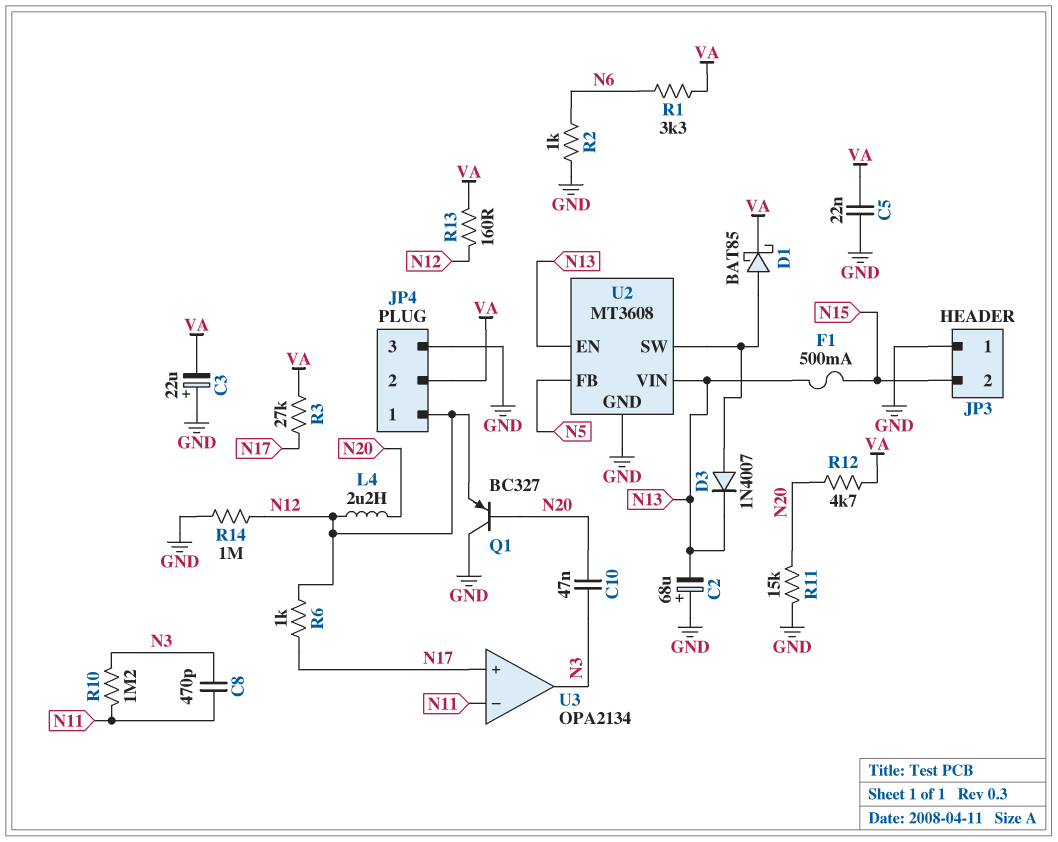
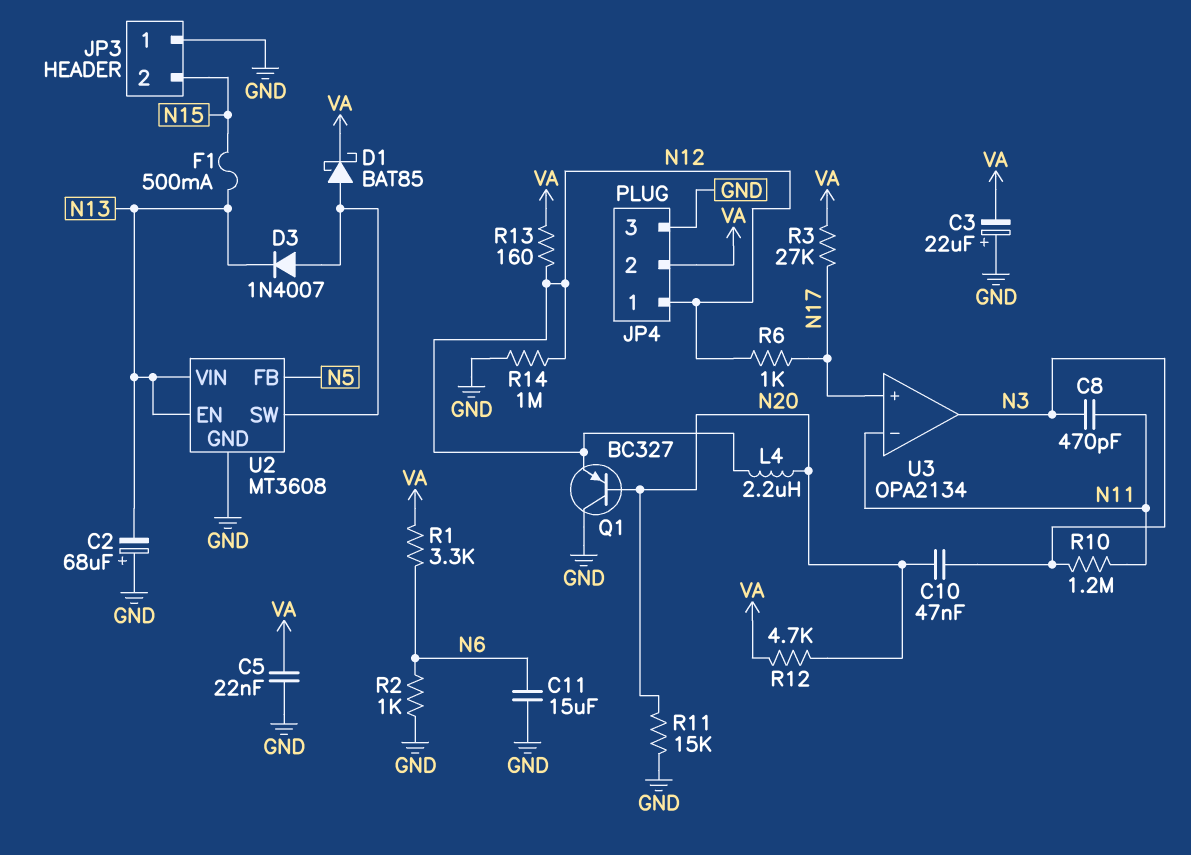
C11: none -> 15uF (GND, N6)

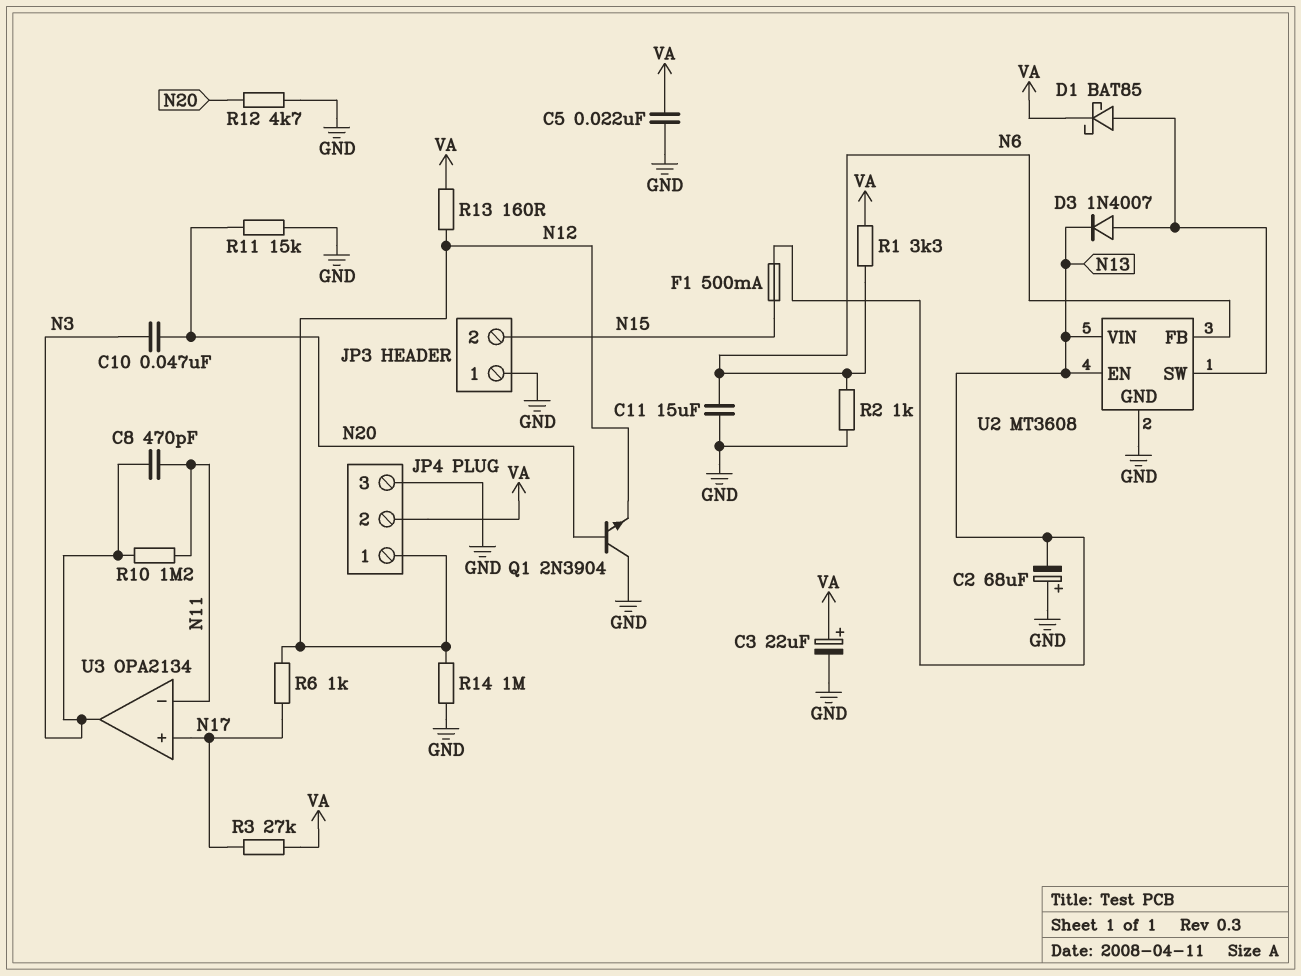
C3: 22uF (plus GND, minus VA) -> 22uF (plus VA, minus GND)
L4: 2.2uH (N12, N20) -> none
Q1: PNP BC327 (B N20, C GND, E N12) -> NPN 2N3904 (B N20, C GND, E N12)
R12: 4.7k (N20, VA) -> 4.7k (GND, N20)
U2 pin FB: N5 -> N6

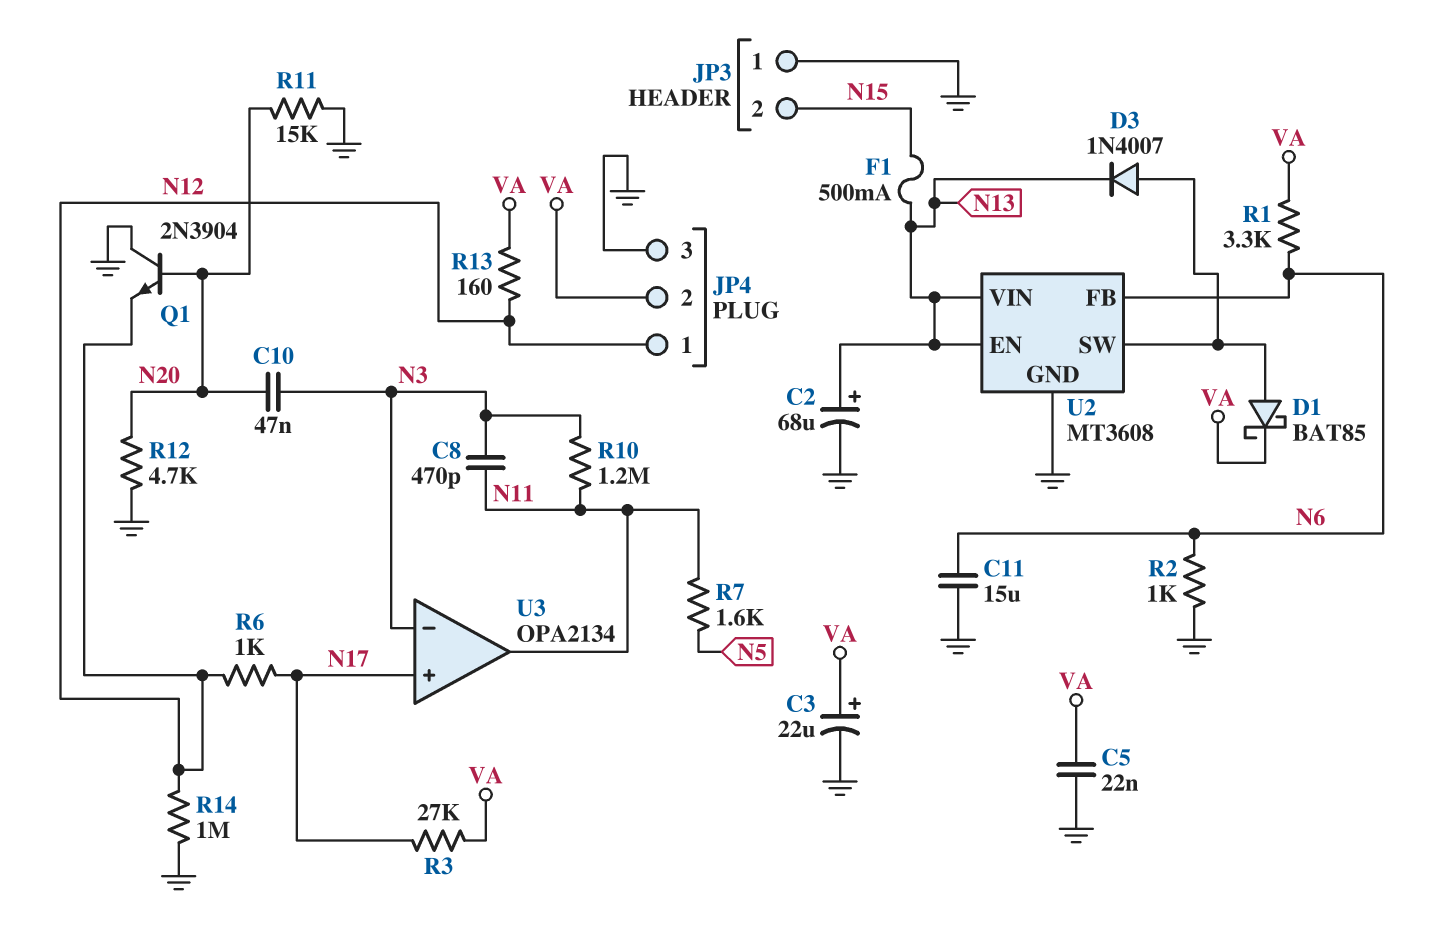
C2: 68uF (plus GND, minus N13) -> 68uF (plus N13, minus GND)
R7: none -> 1.6k (N5, N11)
U3 pin in-: N11 -> N3
U3 pin out: N3 -> N11

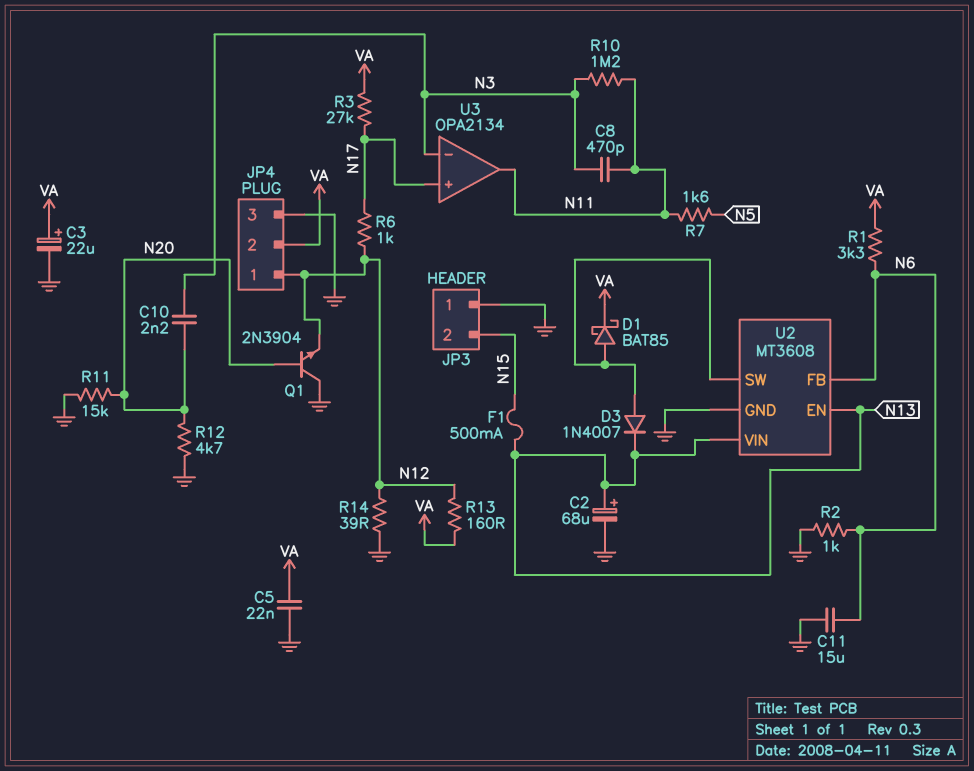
C10: 47nF (N3, N20) -> 2.2nF (N3, N20)
R14: 1M (GND, N12) -> 39 (GND, N12)

